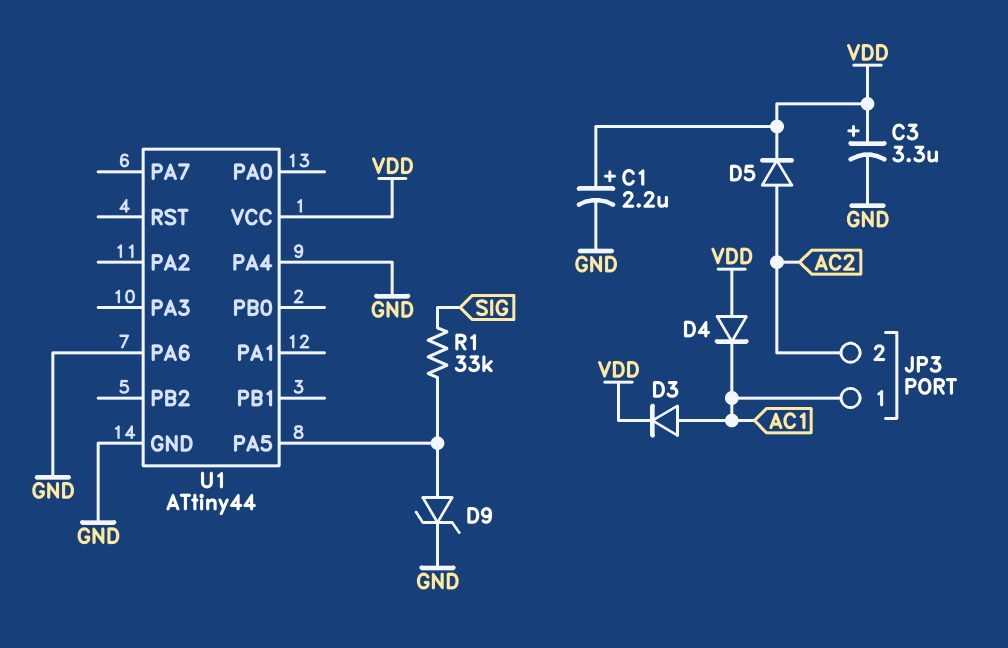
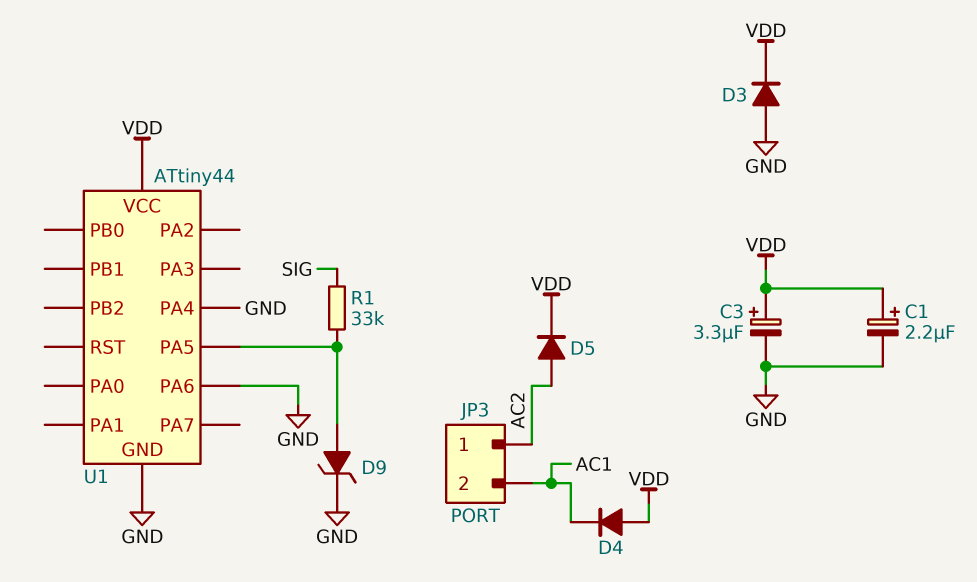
D3: diode (A AC1, K VDD) -> diode (A GND, K VDD)
JP3 pin 1: AC1 -> AC2
JP3 pin 2: AC2 -> AC1

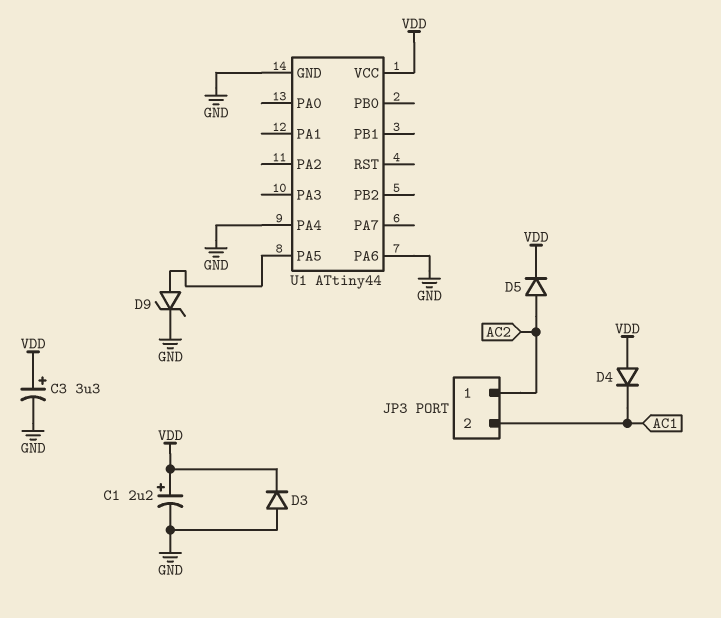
R1: 33k (SIG, U1/PA5) -> none

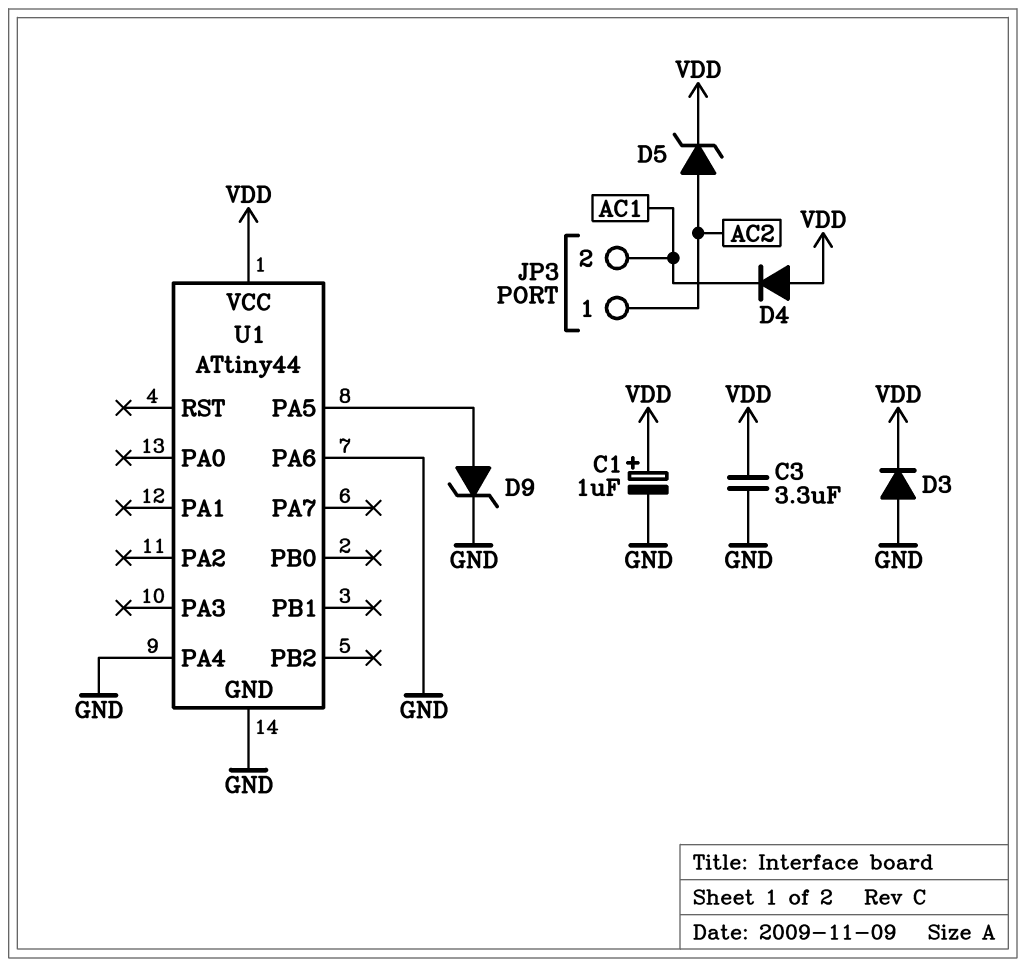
C1: 2.2uF (plus VDD, minus GND) -> 1uF (plus VDD, minus GND)
C3: 3.3uF (plus VDD, minus GND) -> 3.3uF (GND, VDD)
D5: diode (A AC2, K VDD) -> zener (A AC2, K VDD)

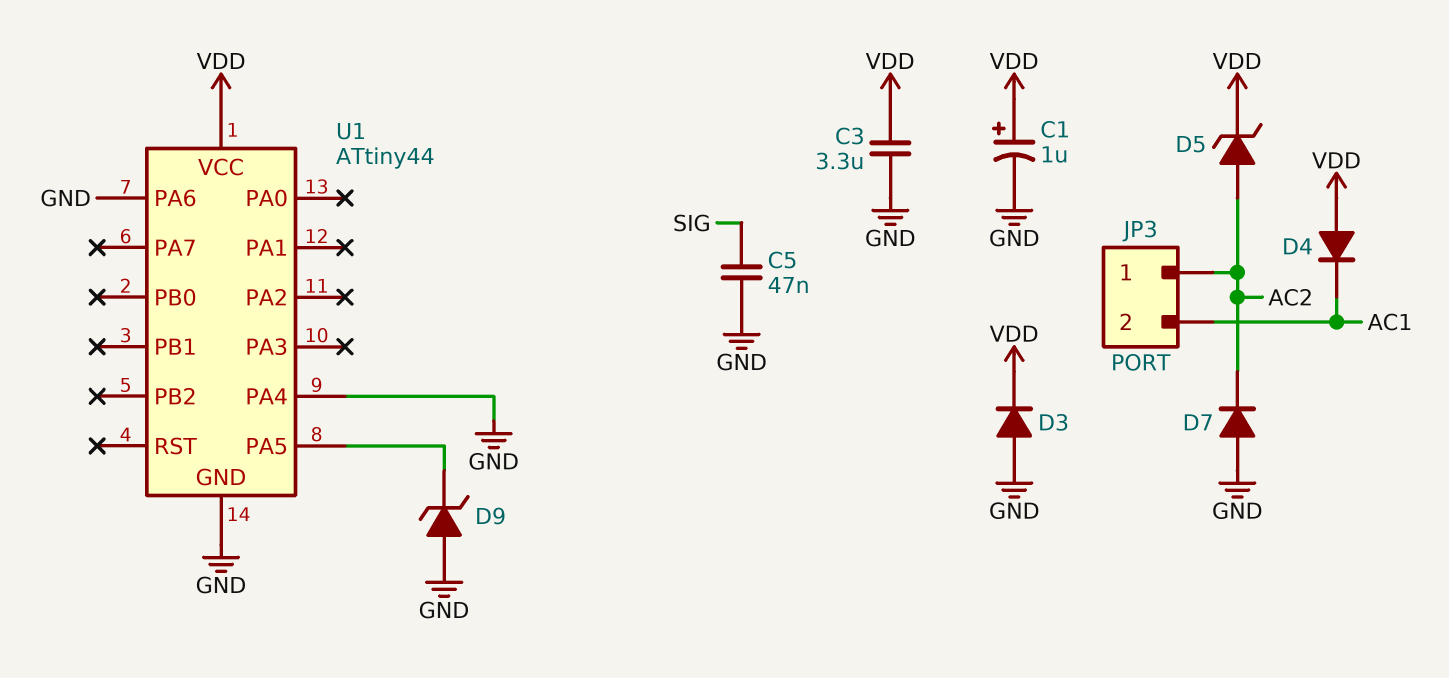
C5: none -> 47nF (GND, SIG)
D7: none -> diode (A GND, K AC2)
D9: zener (A U1/PA5, K GND) -> zener (A GND, K U1/PA5)

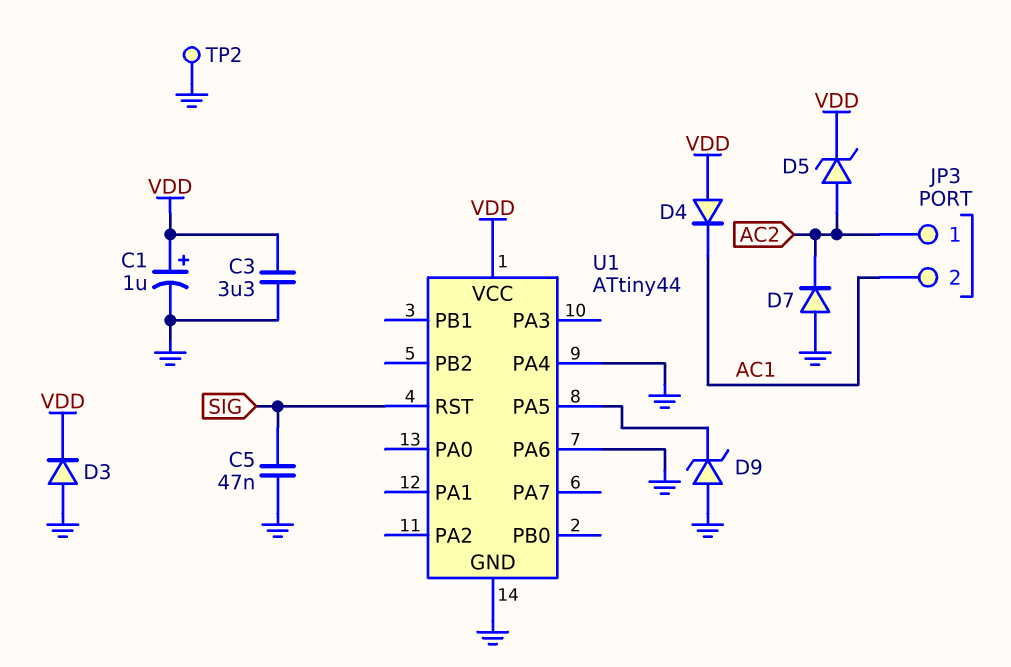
TP2: none -> test point (GND)
U1 pin RST: none -> SIG

